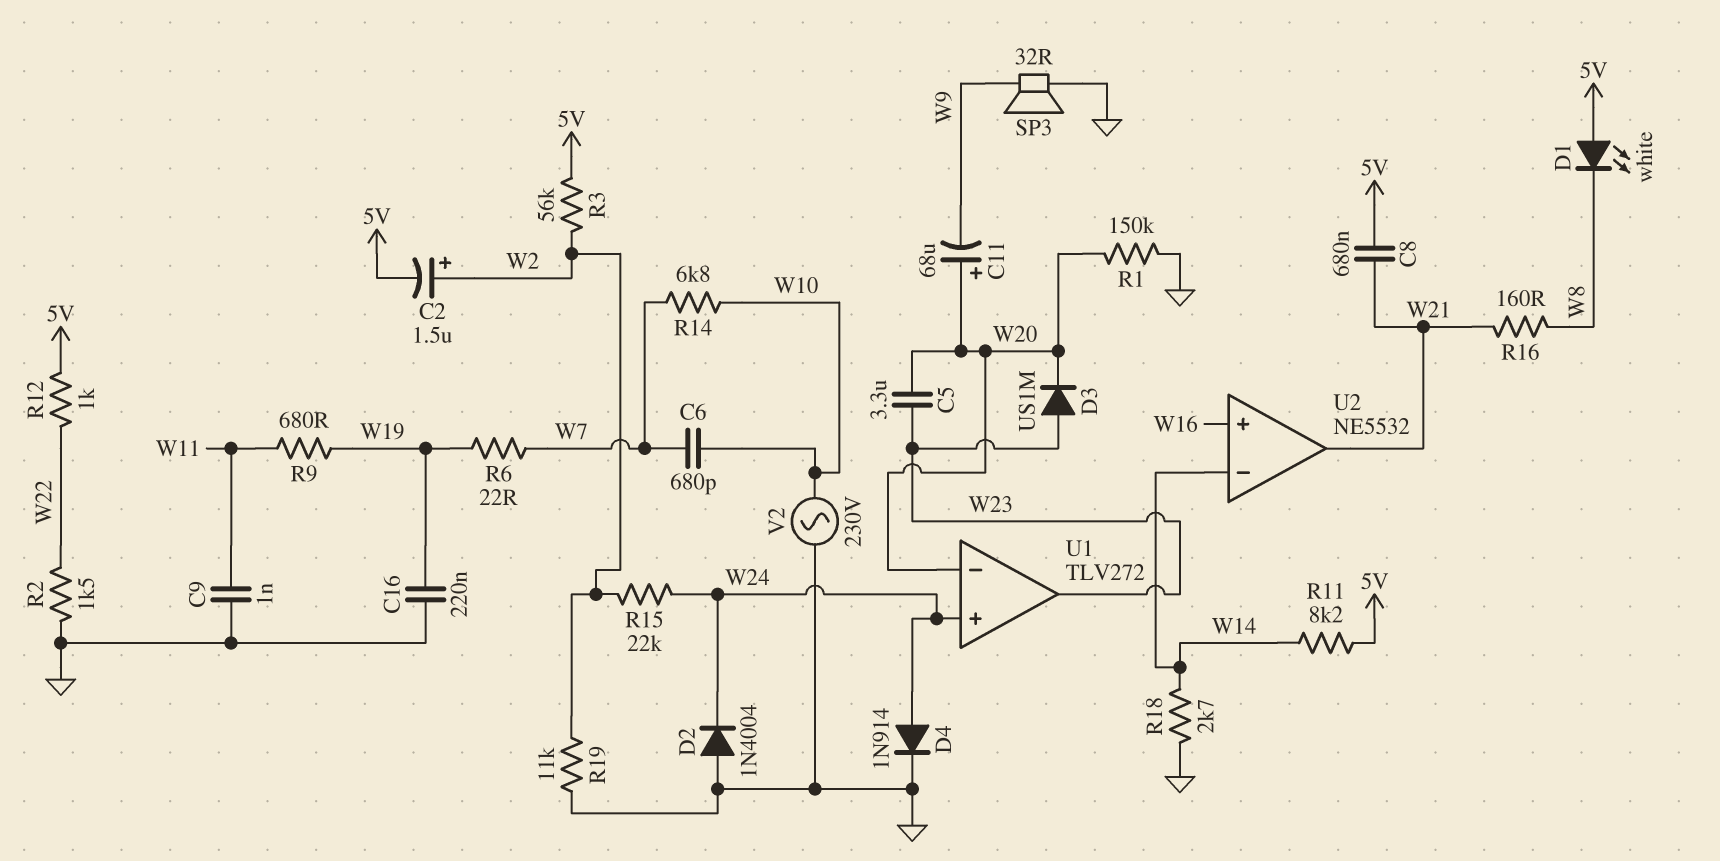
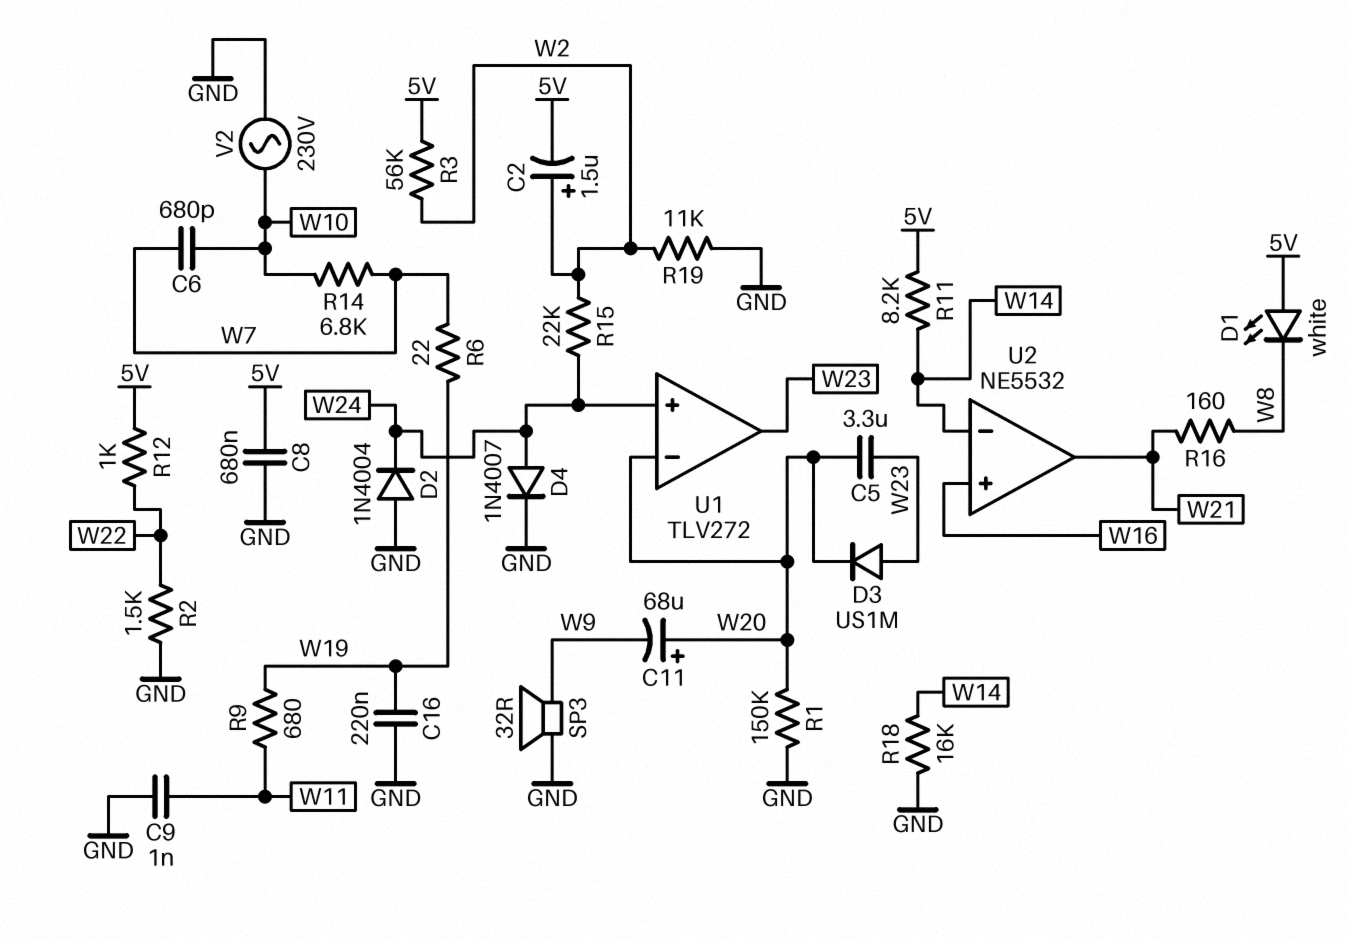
C8: 680nF (5V, W21) -> 680nF (5V, GND)
D4: diode 1N914 (A W24, K GND) -> diode 1N4007 (A W24, K GND)
R18: 2.7k (GND, W14) -> 16k (GND, W14)

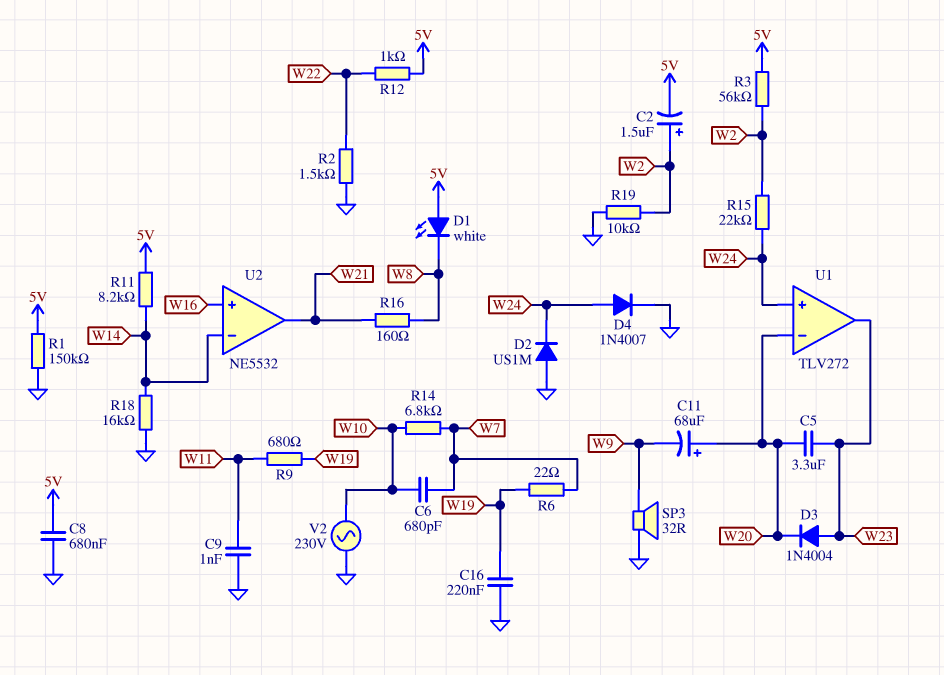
D2: diode 1N4004 (A GND, K W24) -> diode US1M (A GND, K W24)
D3: diode US1M (A W23, K W20) -> diode 1N4004 (A W23, K W20)
R1: 150k (GND, W20) -> 150k (5V, GND)
R19: 11k (GND, W2) -> 10k (GND, W2)

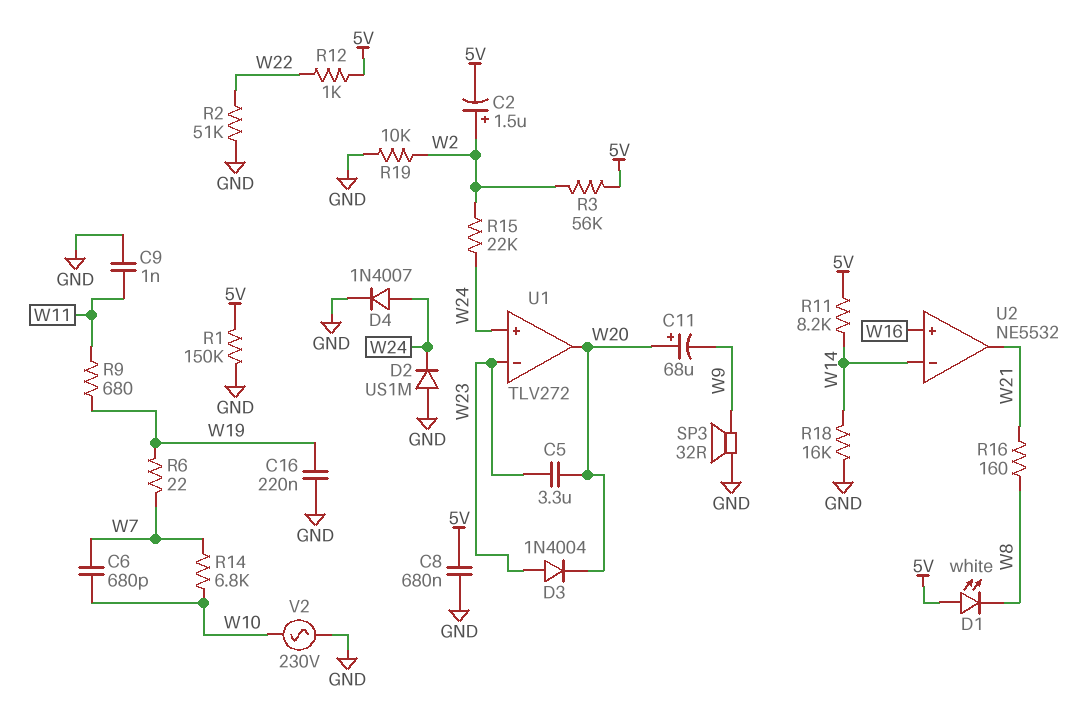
R2: 1.5k (GND, W22) -> 51k (GND, W22)
U1 pin in-: W20 -> W23
U1 pin out: W23 -> W20

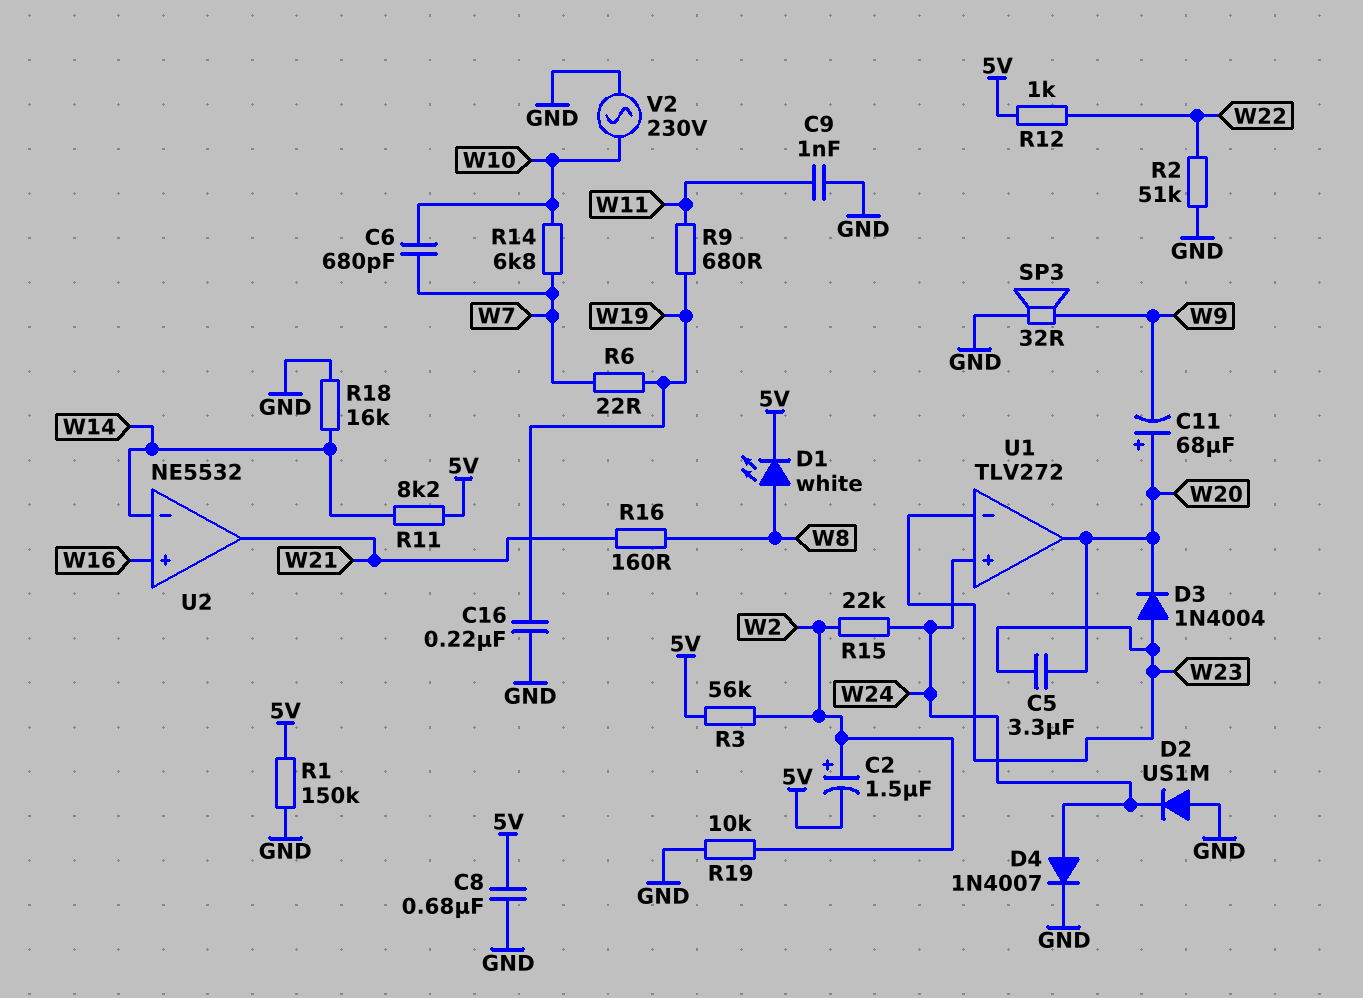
D1: LED white (A 5V, K W8) -> LED white (A W8, K 5V)

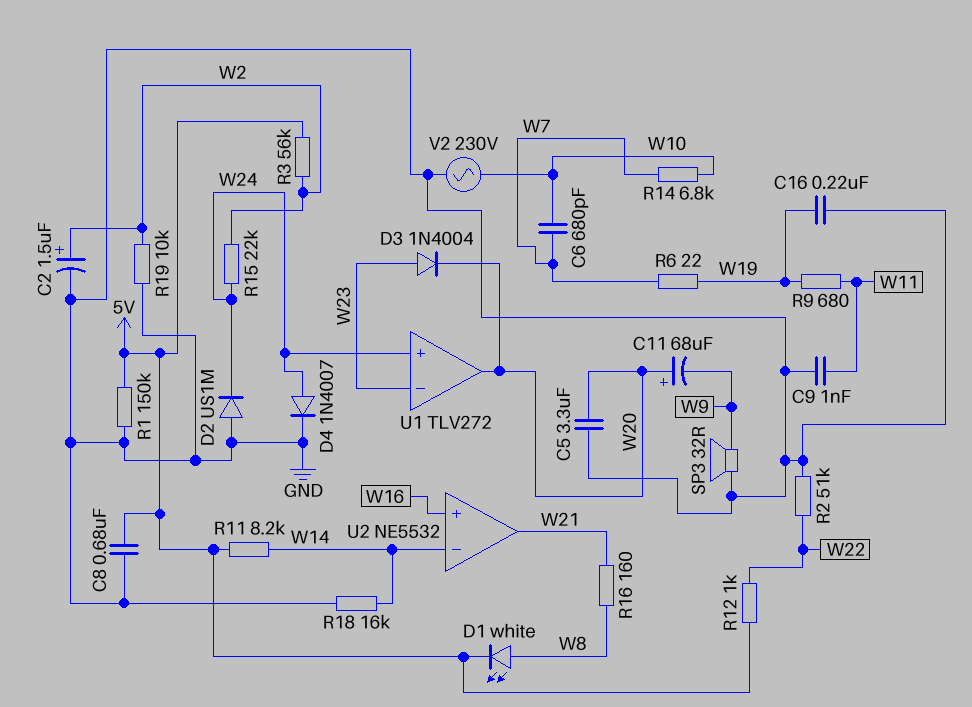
C2: 1.5uF (plus W2, minus 5V) -> 1.5uF (plus W2, minus GND)
C5: 3.3uF (W20, W23) -> 3.3uF (GND, W20)

